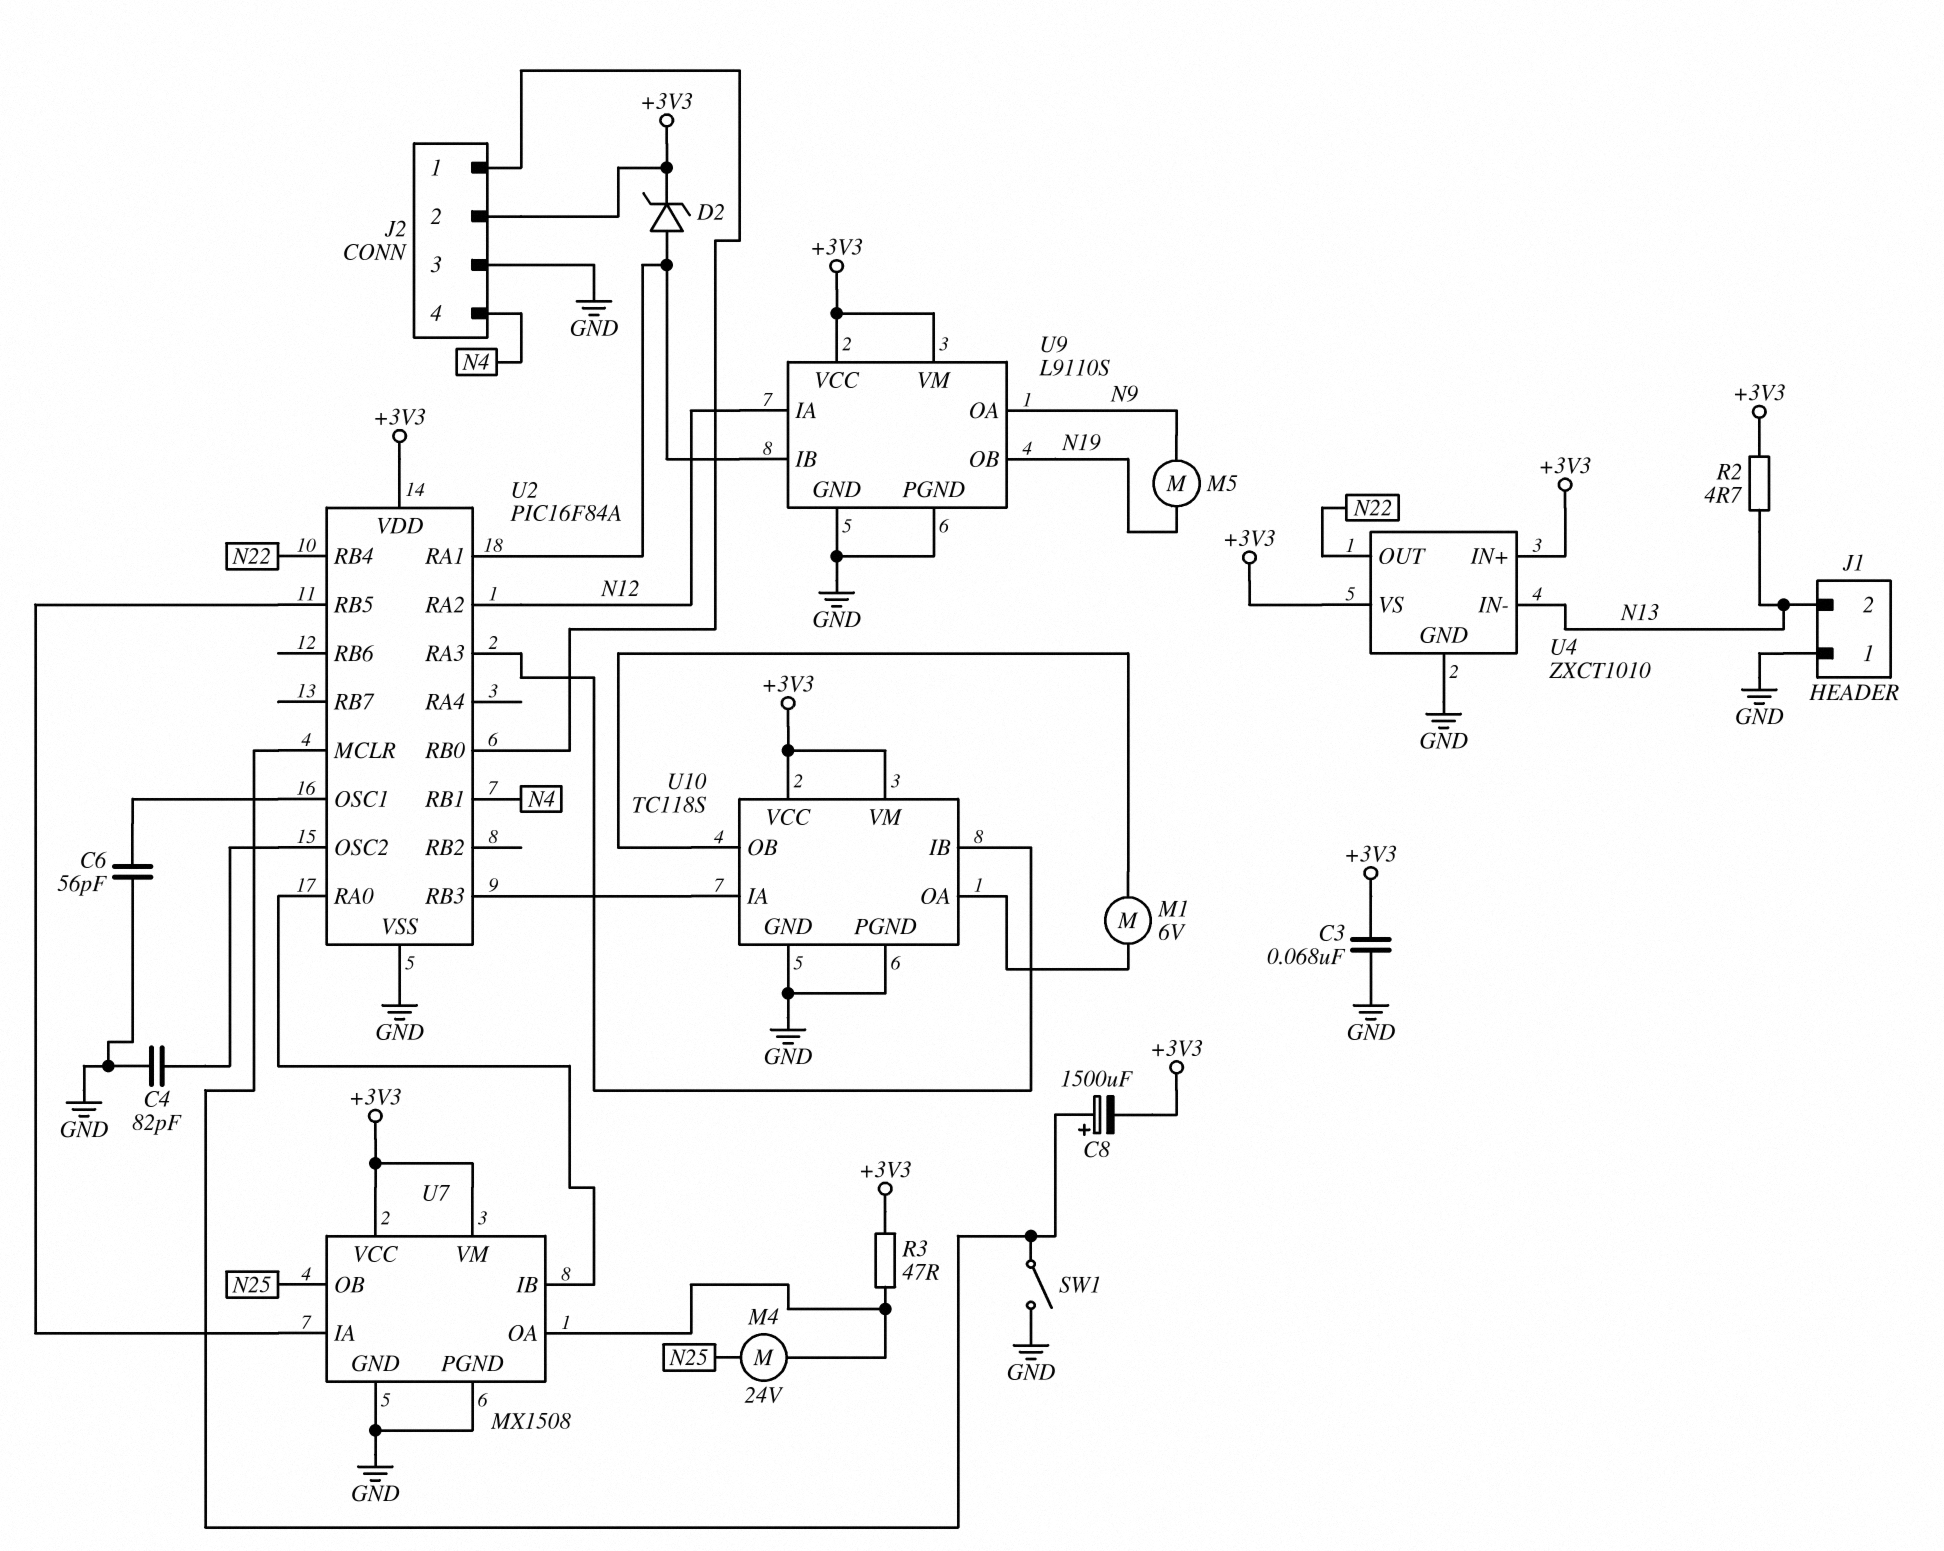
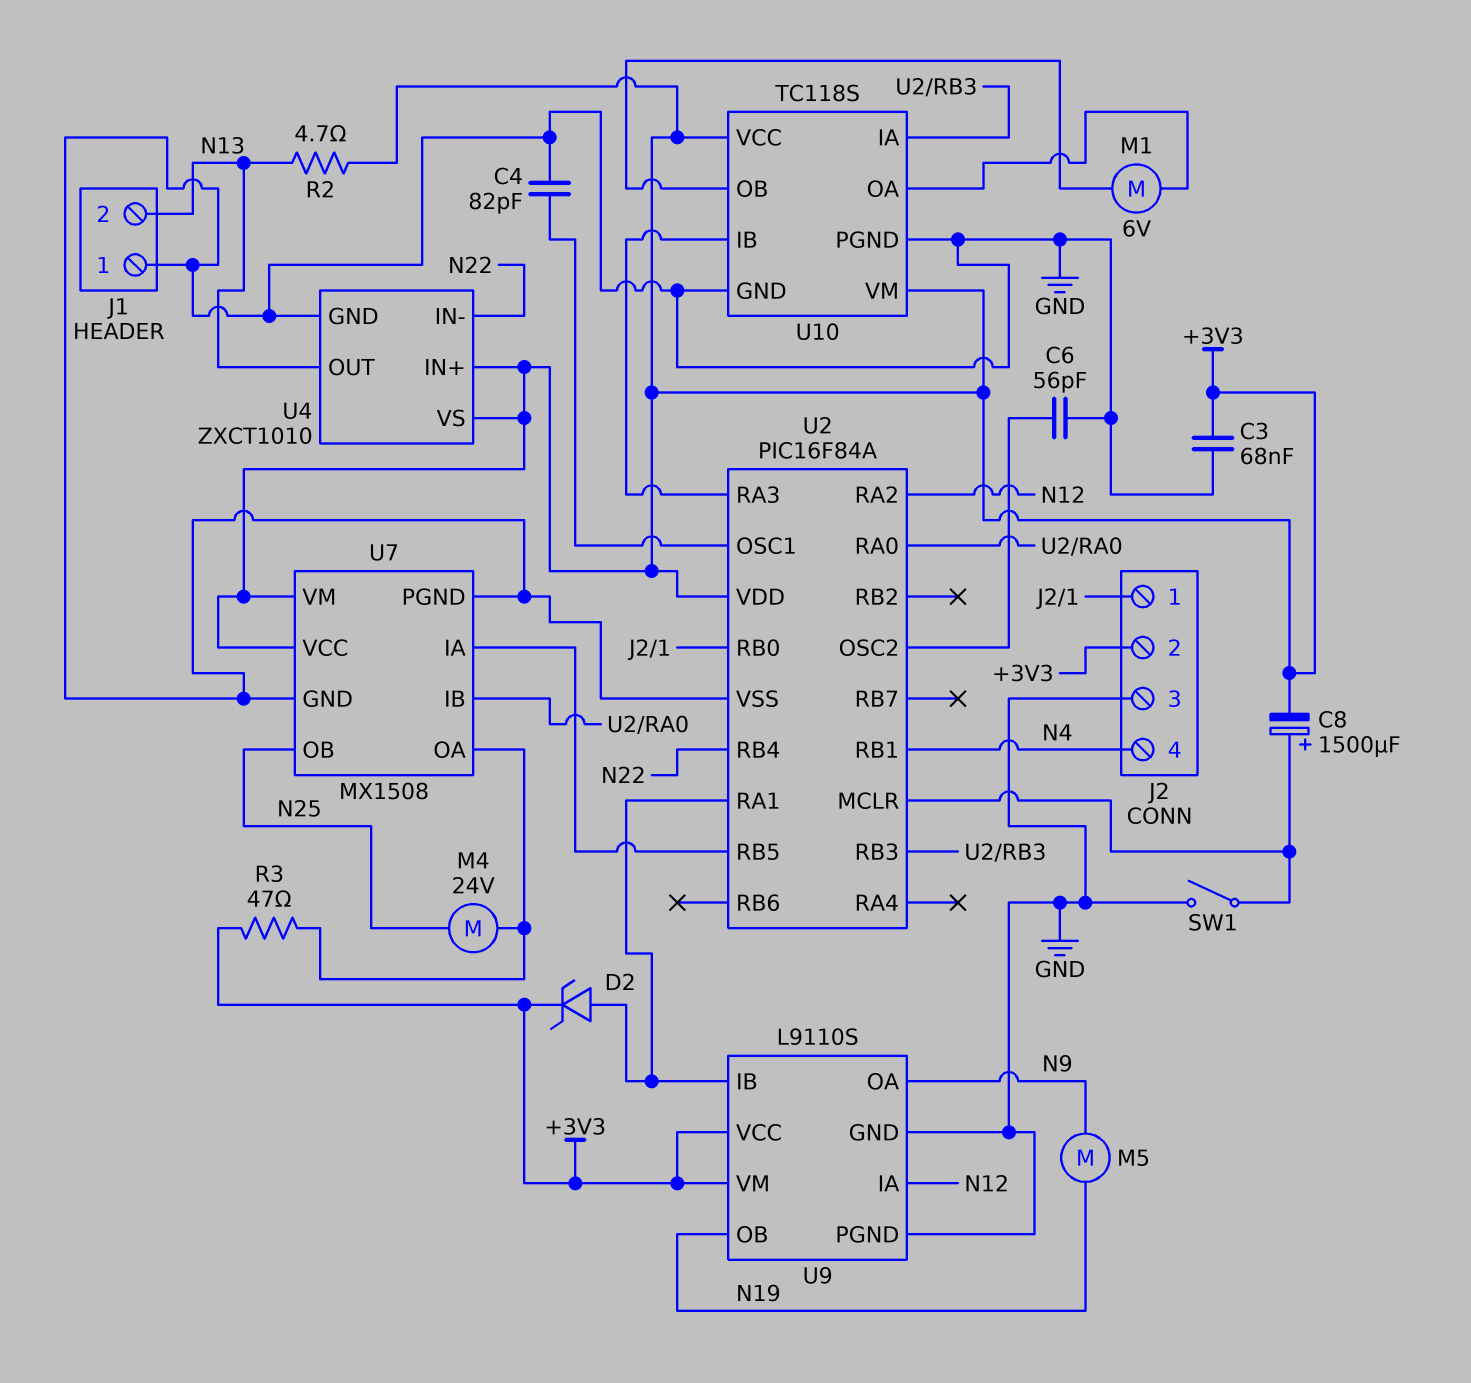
C4: 82pF (GND, U2/OSC2) -> 82pF (GND, U2/OSC1)
C6: 56pF (GND, U2/OSC1) -> 56pF (GND, U2/OSC2)
U4 pin IN-: N13 -> N22
U4 pin OUT: N22 -> N13

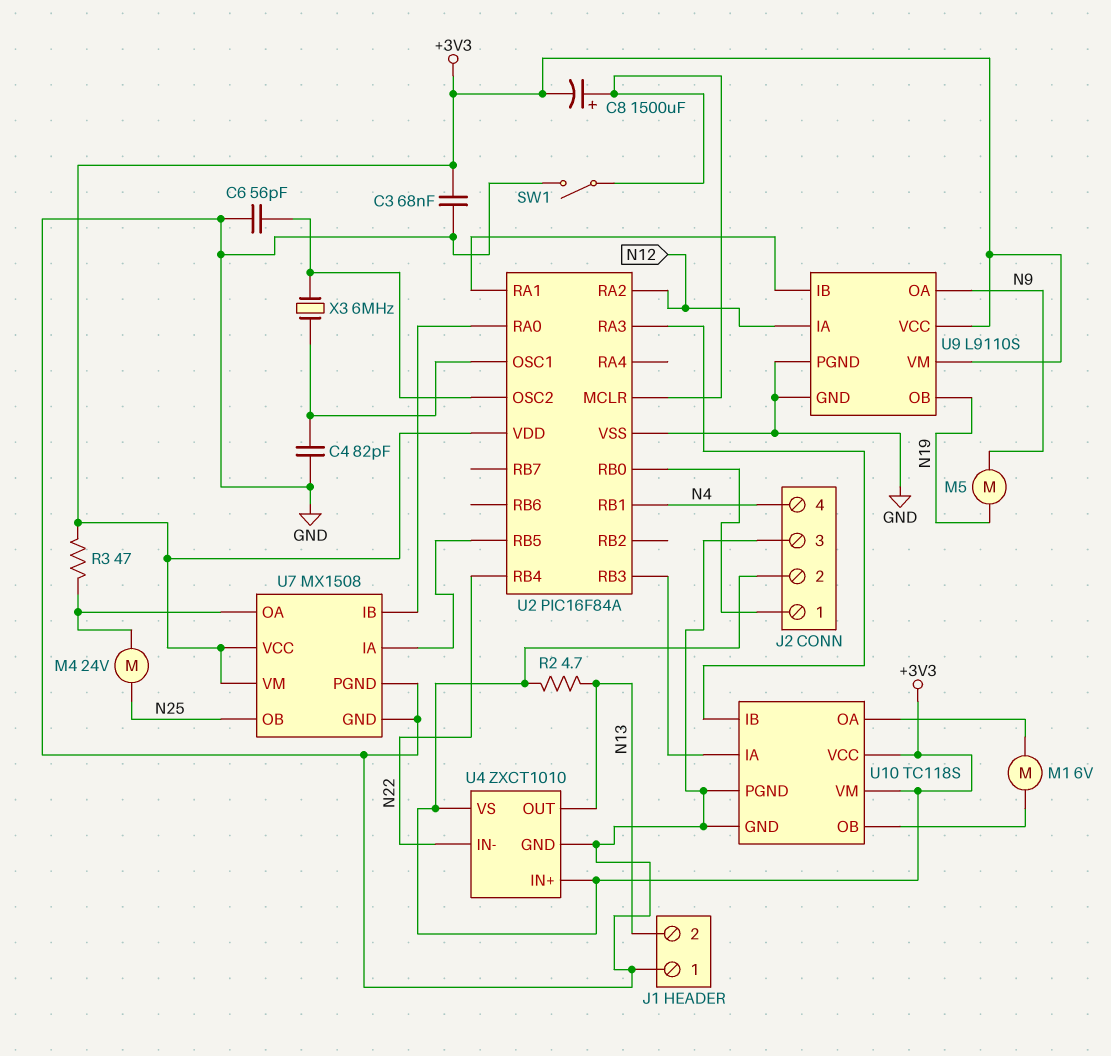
D2: zener (A U2/RA1, K +3V3) -> none
X3: none -> 6MHz (U2/OSC1, U2/OSC2)

